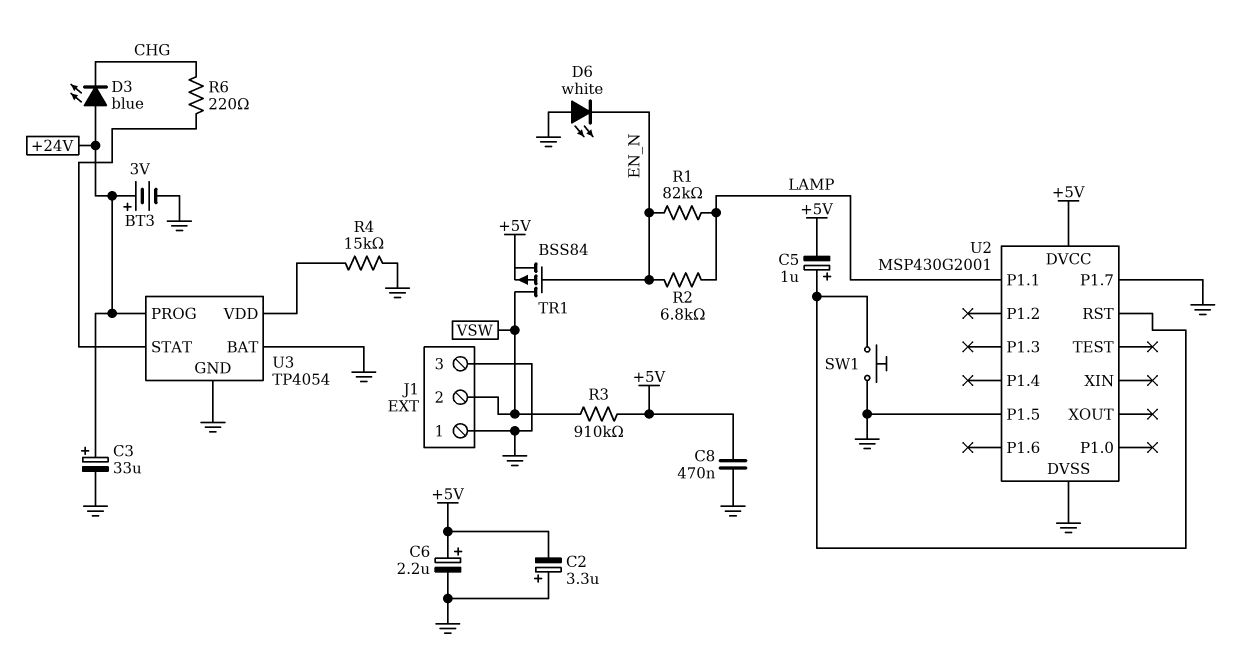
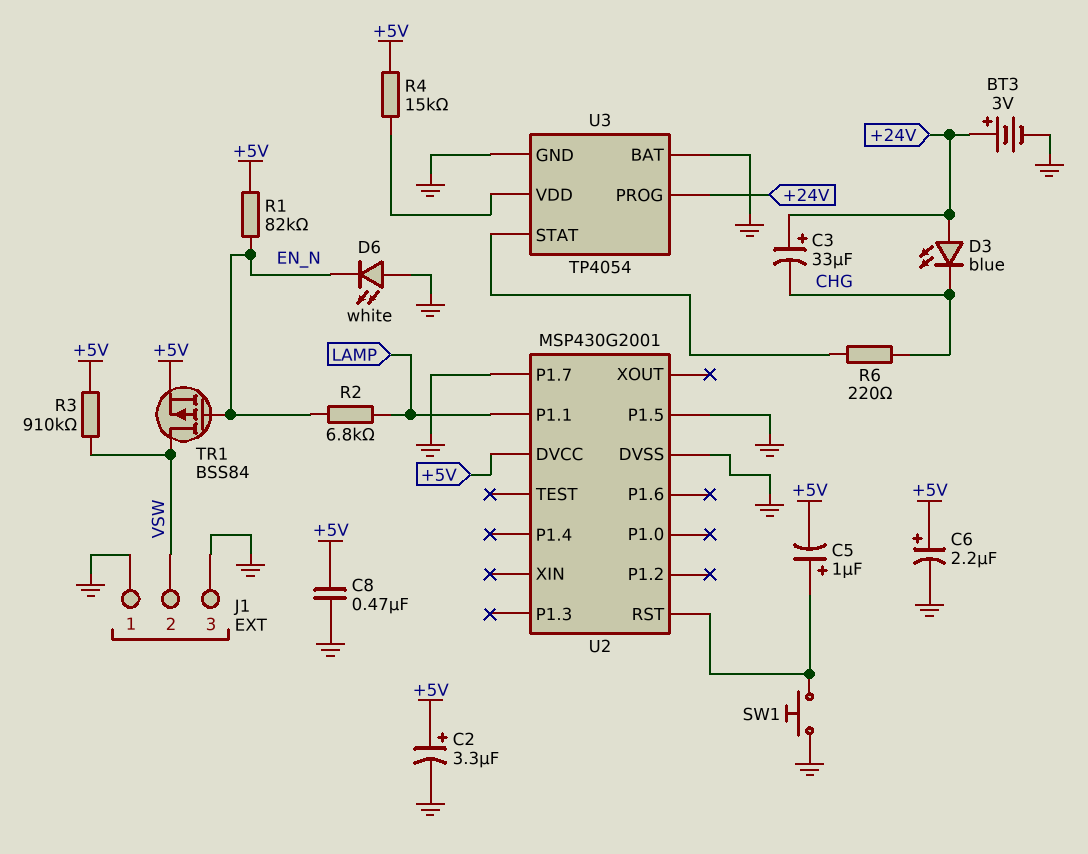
C2: 3.3uF (plus GND, minus +5V) -> 3.3uF (plus +5V, minus GND)
C3: 33uF (plus +24V, minus GND) -> 33uF (plus +24V, minus CHG)
R1: 82k (EN_N, LAMP) -> 82k (+5V, EN_N)
R4: 15k (GND, U3/VDD) -> 15k (+5V, U3/VDD)

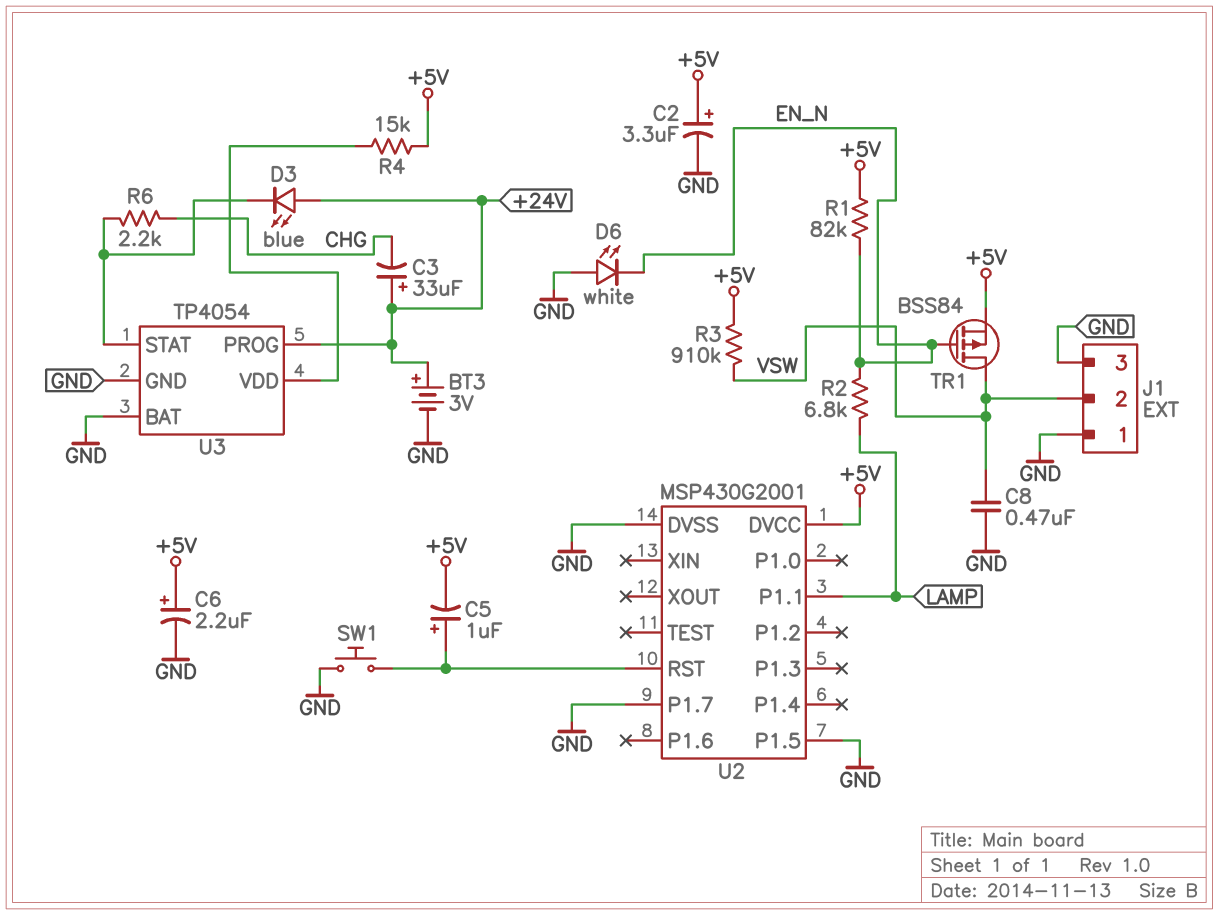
C8: 470nF (+5V, GND) -> 470nF (GND, VSW)
D3: LED blue (A +24V, K CHG) -> LED blue (A +24V, K U3/STAT)
R6: 220 (CHG, U3/STAT) -> 2.2k (CHG, U3/STAT)

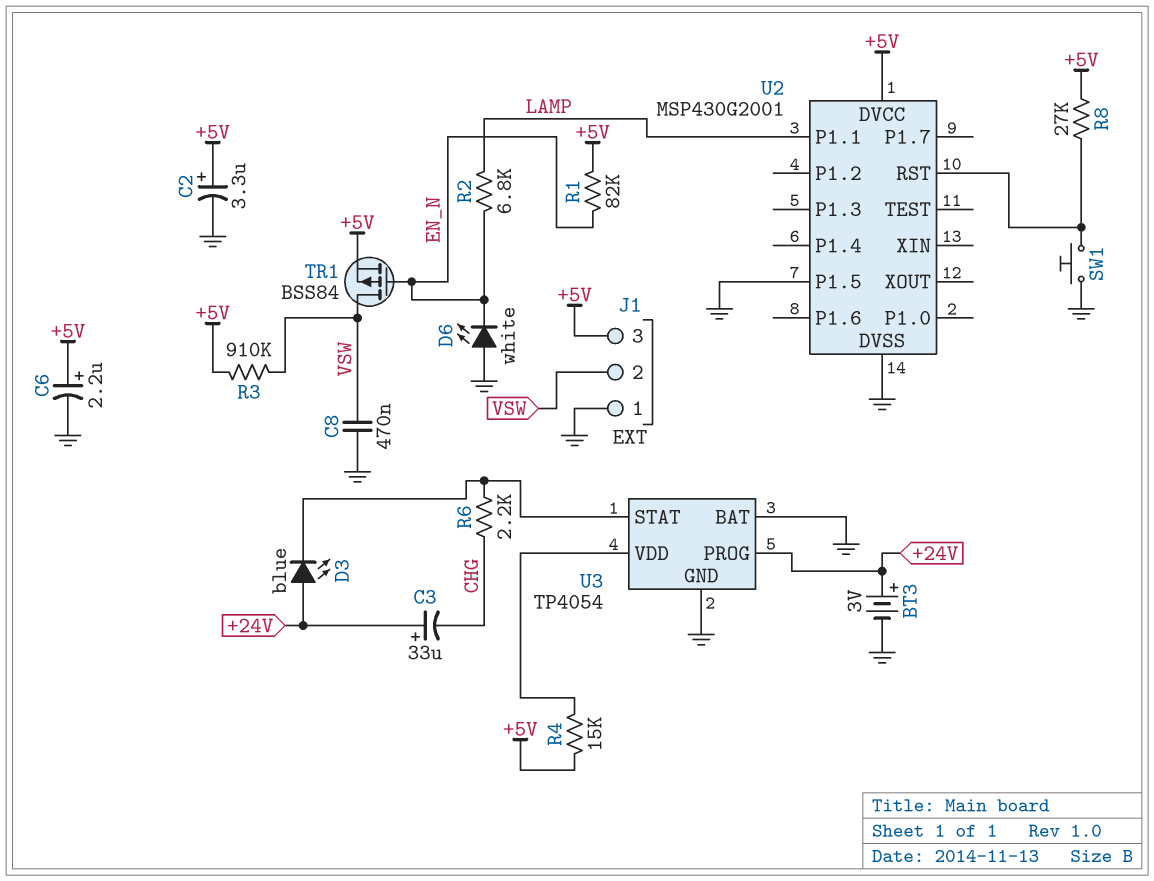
C5: 1uF (plus U2/RST, minus +5V) -> none
J1 pin 3: GND -> +5V
R8: none -> 27k (+5V, U2/RST)
U2 pin P1.7: GND -> none

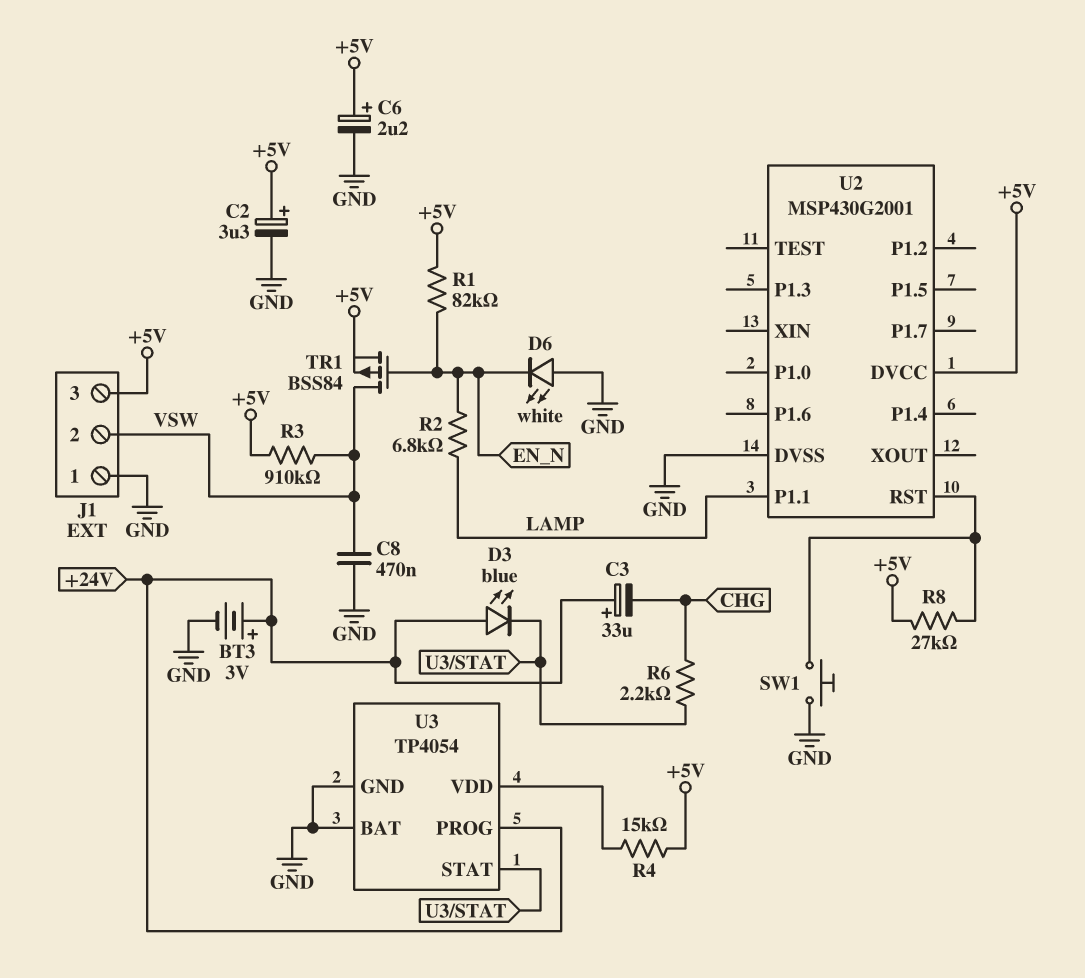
U2 pin P1.5: GND -> none

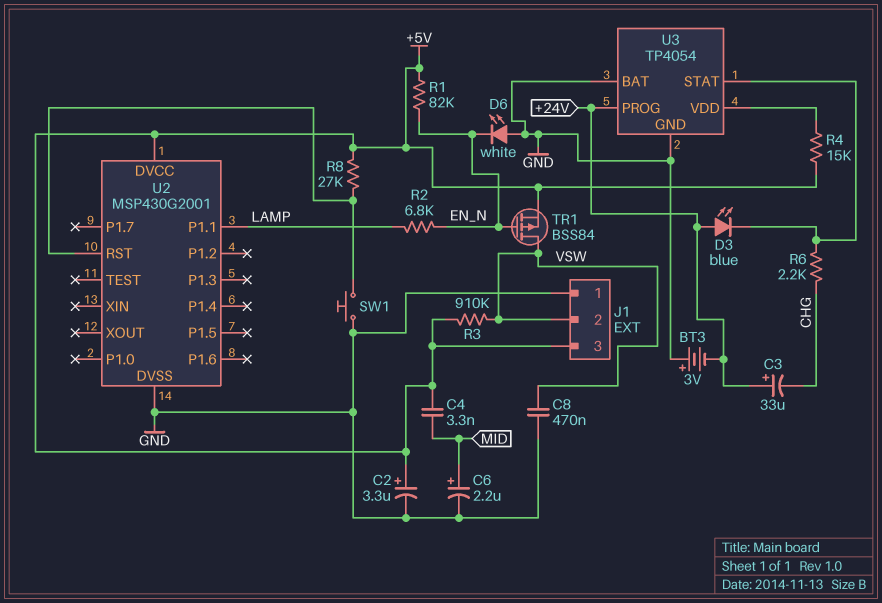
BT3: 3V (plus +24V, minus GND) -> 3V (plus GND, minus +24V)
C4: none -> 3.3nF (+5V, MID)
C6: 2.2uF (plus +5V, minus GND) -> 2.2uF (plus MID, minus GND)

